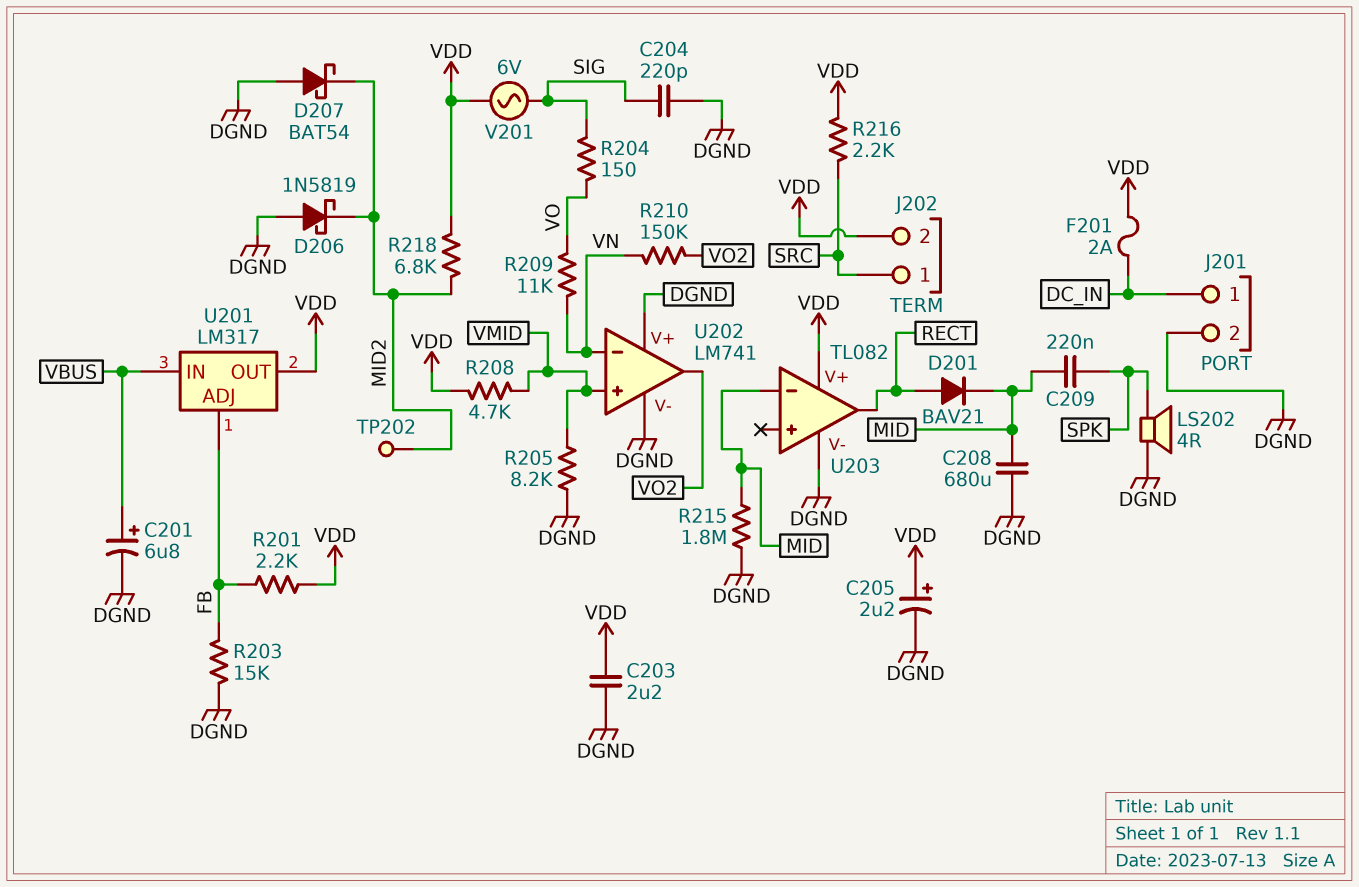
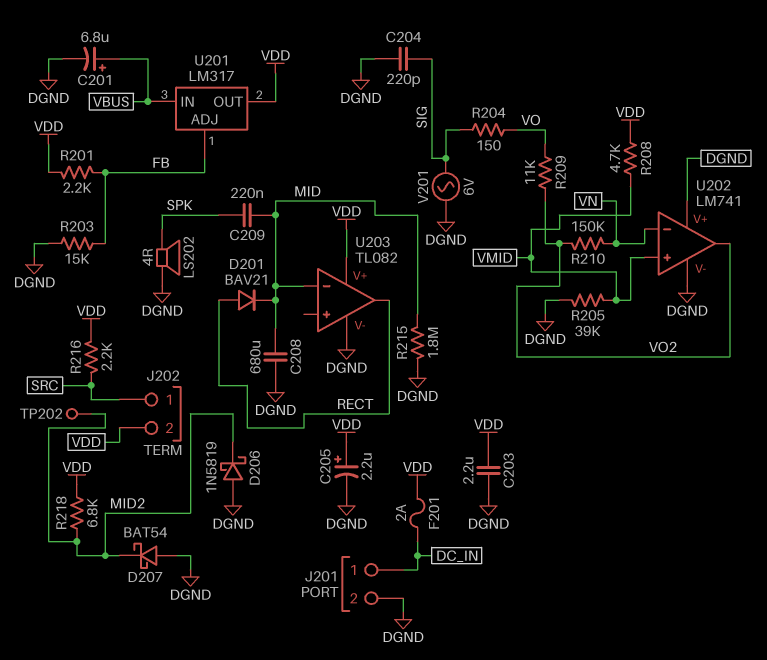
R205: 8.2k (DGND, VMID) -> 39k (DGND, VMID)
R209: 11k (VN, VO) -> 11k (VO, VO2)
V201: AC 6V (SIG, VDD) -> AC 6V (DGND, SIG)

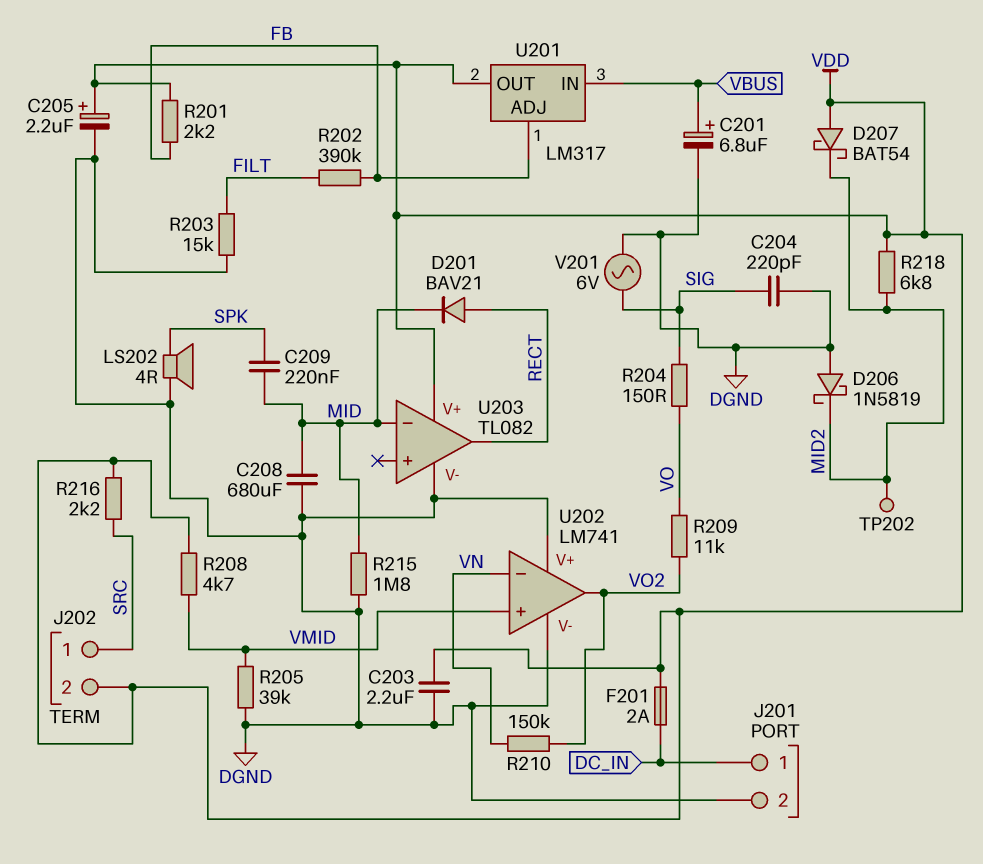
D207: schottky BAT54 (A DGND, K MID2) -> schottky BAT54 (A VDD, K MID2)
R202: none -> 390k (FB, FILT)
R203: 15k (DGND, FB) -> 15k (DGND, FILT)

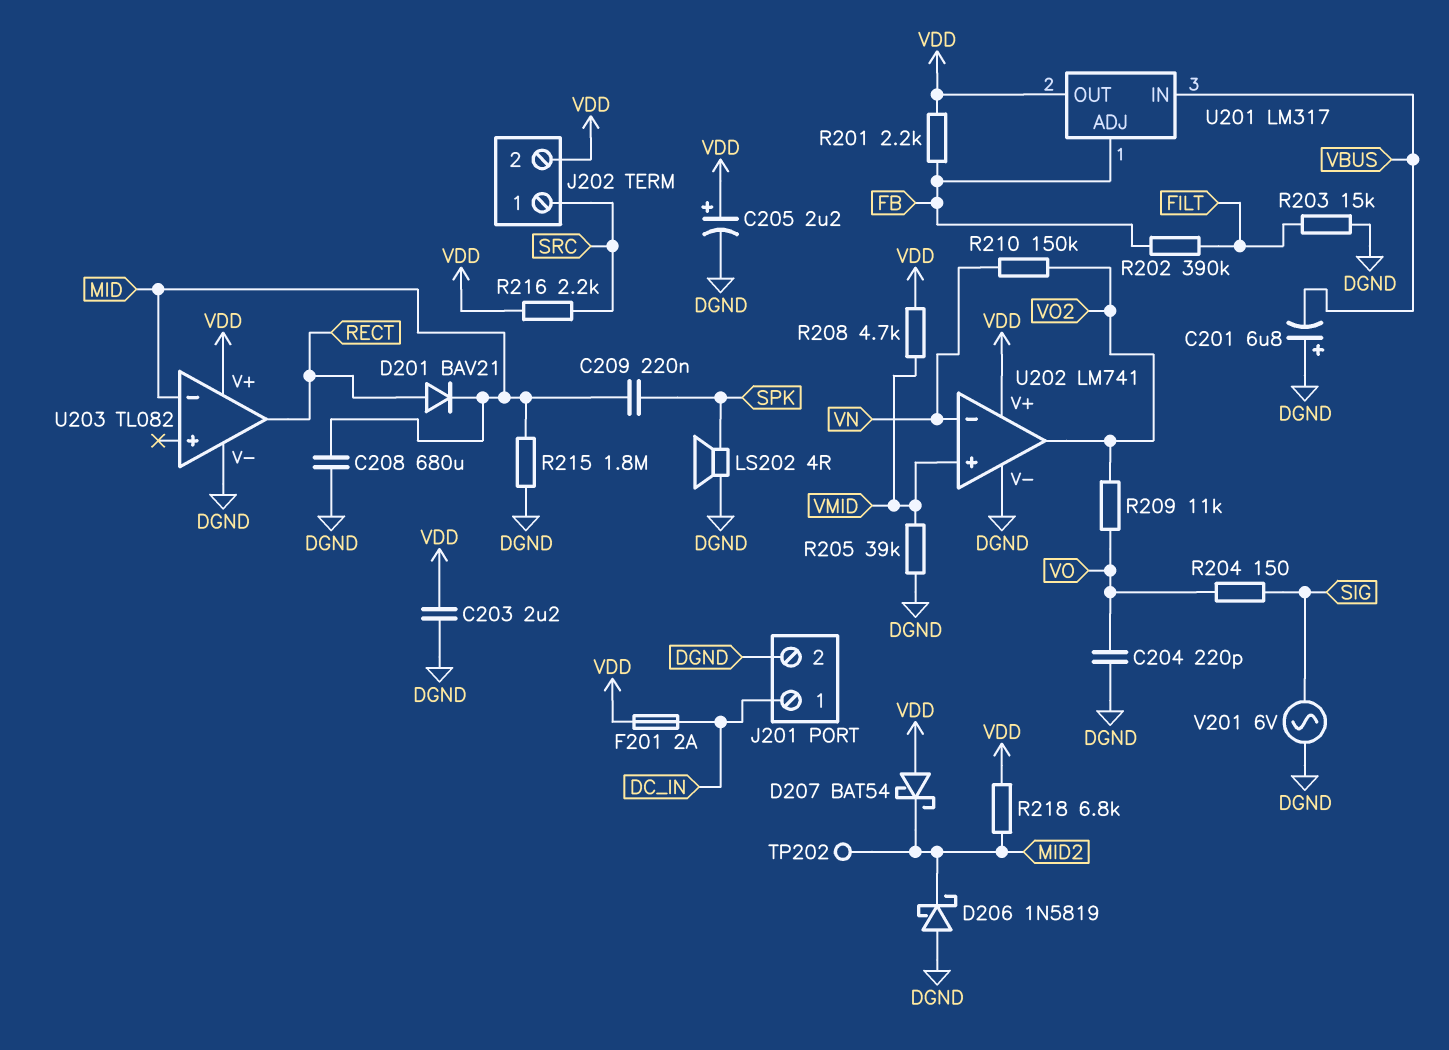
C201: 6.8uF (plus VBUS, minus DGND) -> 6.8uF (plus DGND, minus VBUS)
C204: 220pF (DGND, SIG) -> 220pF (DGND, VO)
U202 pin V+: DGND -> VDD

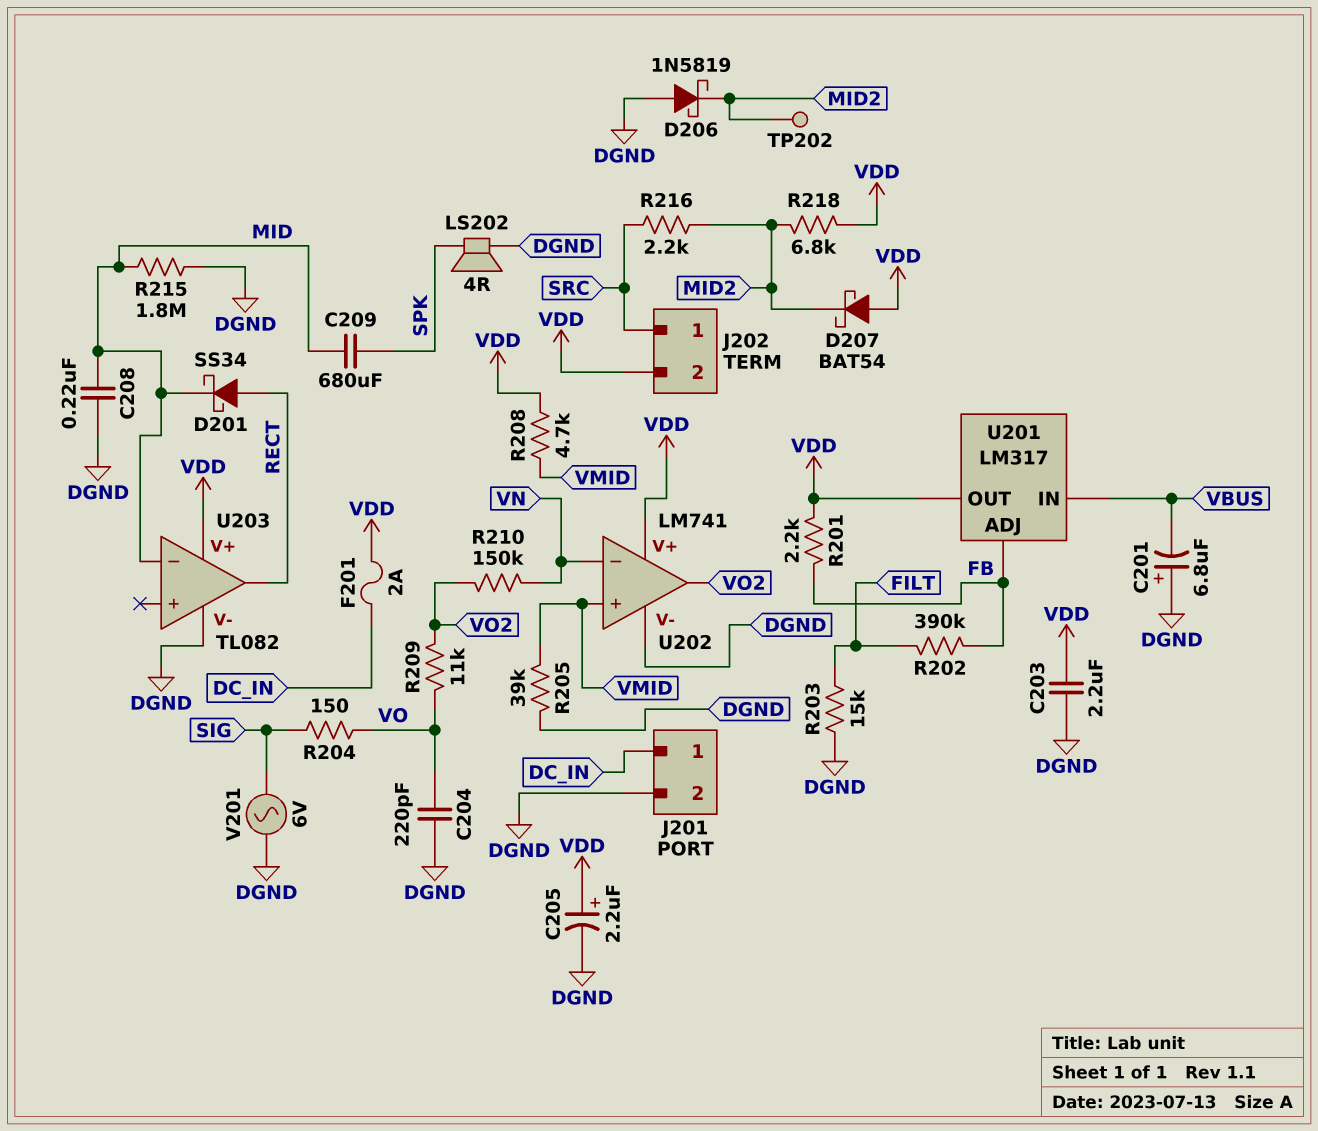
C208: 680uF (DGND, MID) -> 220nF (DGND, MID)
C209: 220nF (MID, SPK) -> 680uF (MID, SPK)
D201: diode BAV21 (A RECT, K MID) -> schottky SS34 (A RECT, K MID)
R216: 2.2k (SRC, VDD) -> 2.2k (MID2, SRC)

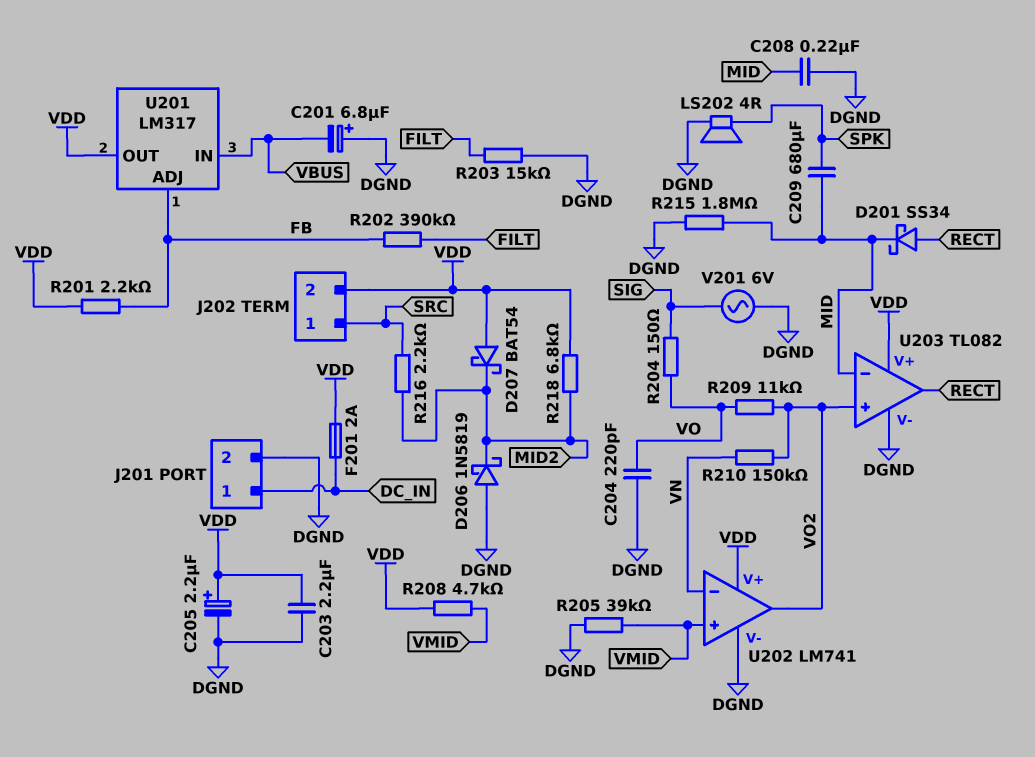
TP202: test point (MID2) -> none
U203 pin in+: none -> VO2

